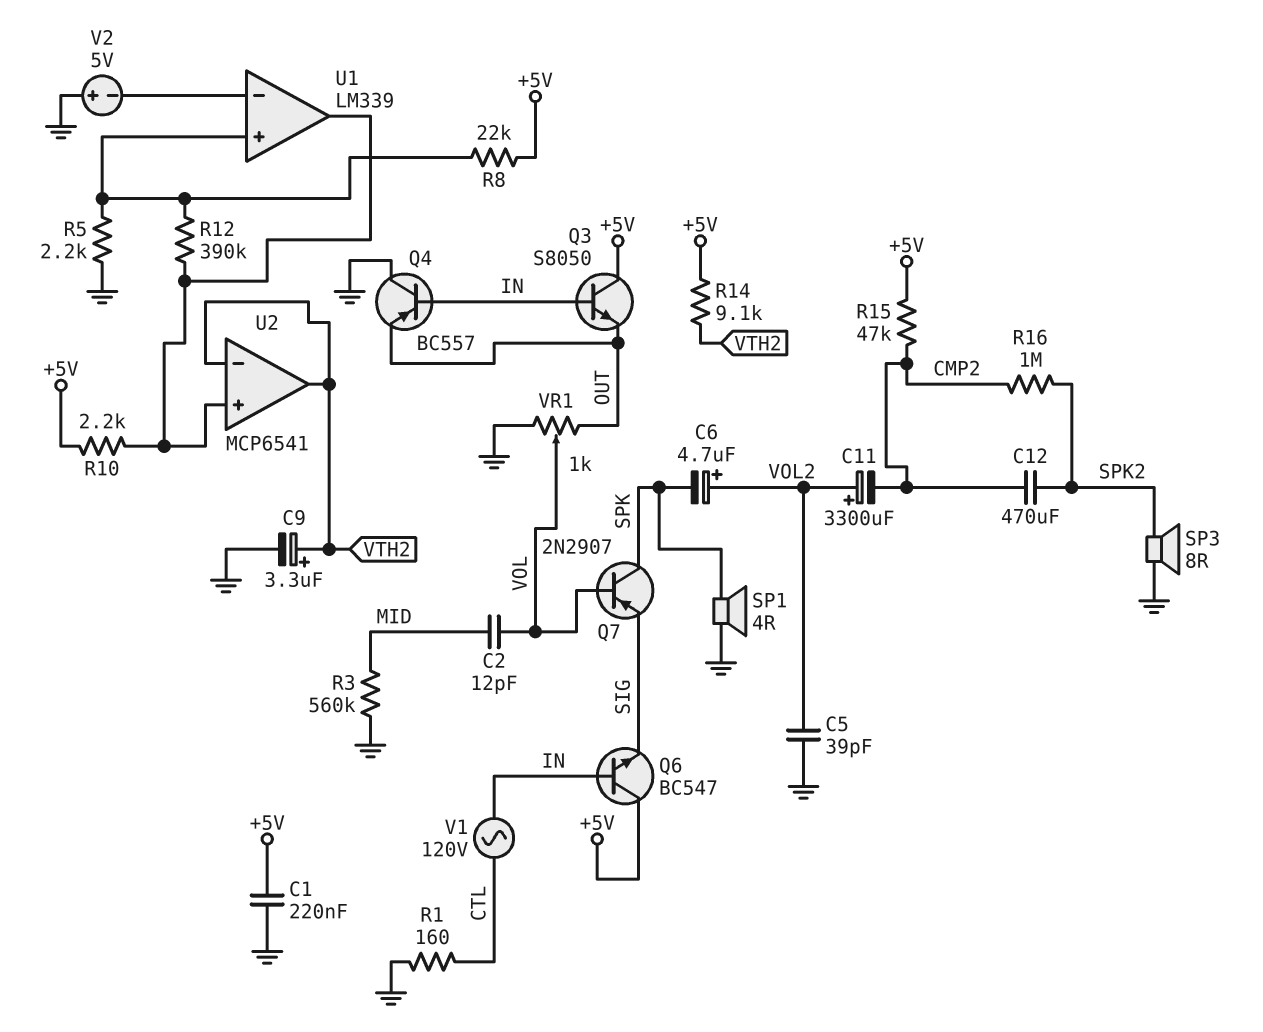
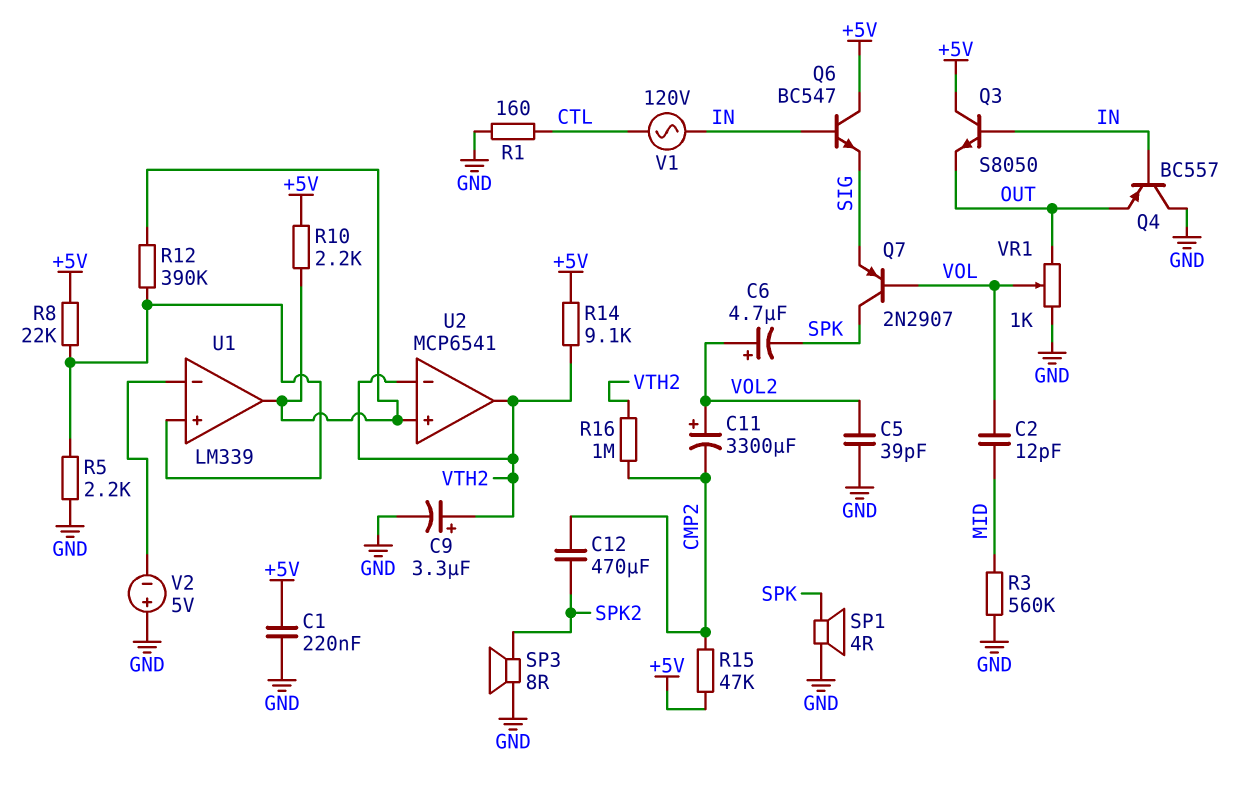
R16: 1M (CMP2, SPK2) -> 1M (CMP2, VTH2)

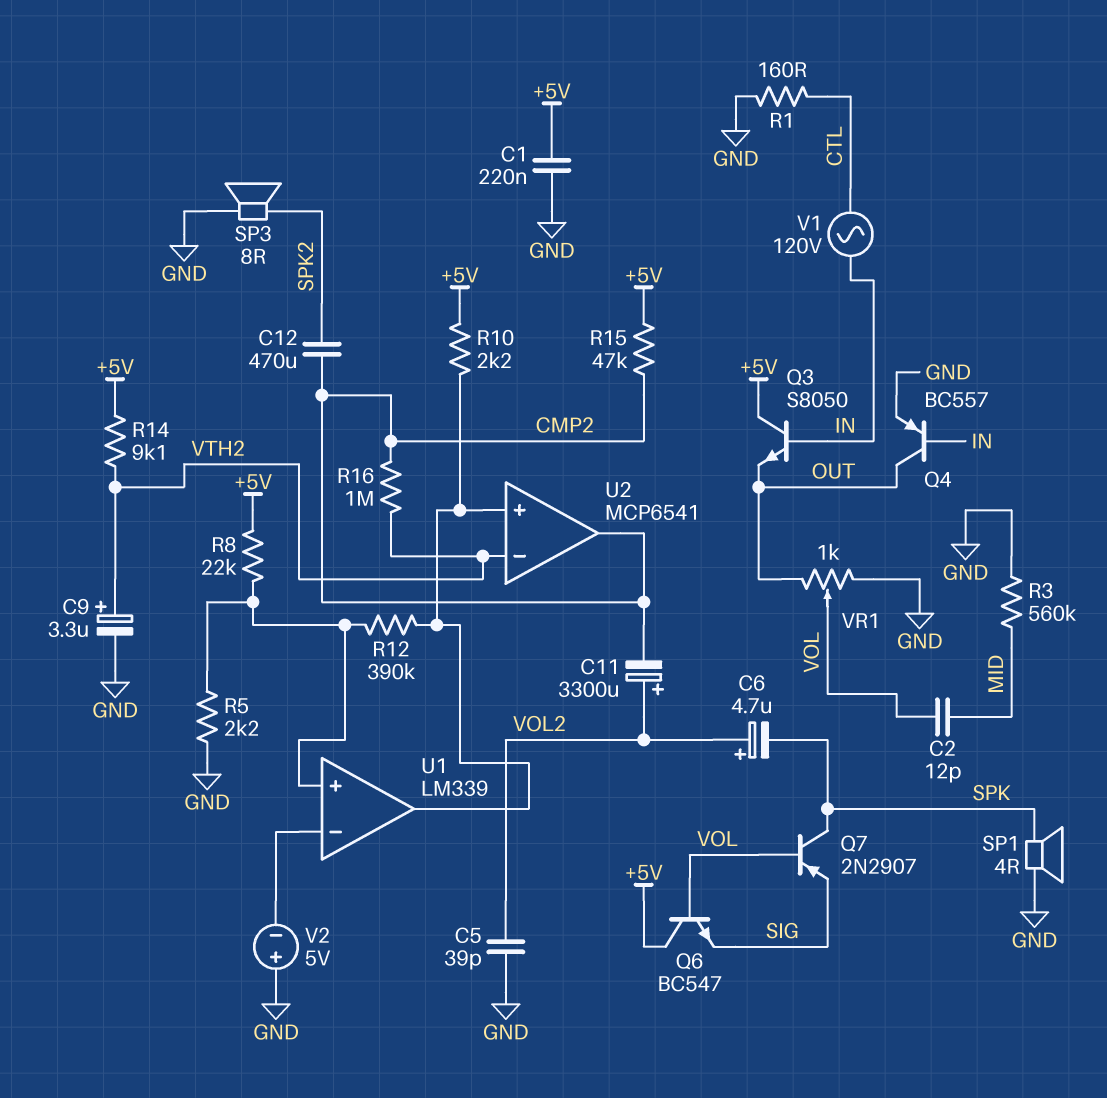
Q4: PNP BC557 (B IN, C GND, E OUT) -> PNP BC557 (B IN, C OUT, E GND)
Q6: NPN BC547 (B IN, C +5V, E SIG) -> NPN BC547 (B VOL, C +5V, E SIG)
U2 pin out: VTH2 -> CMP2

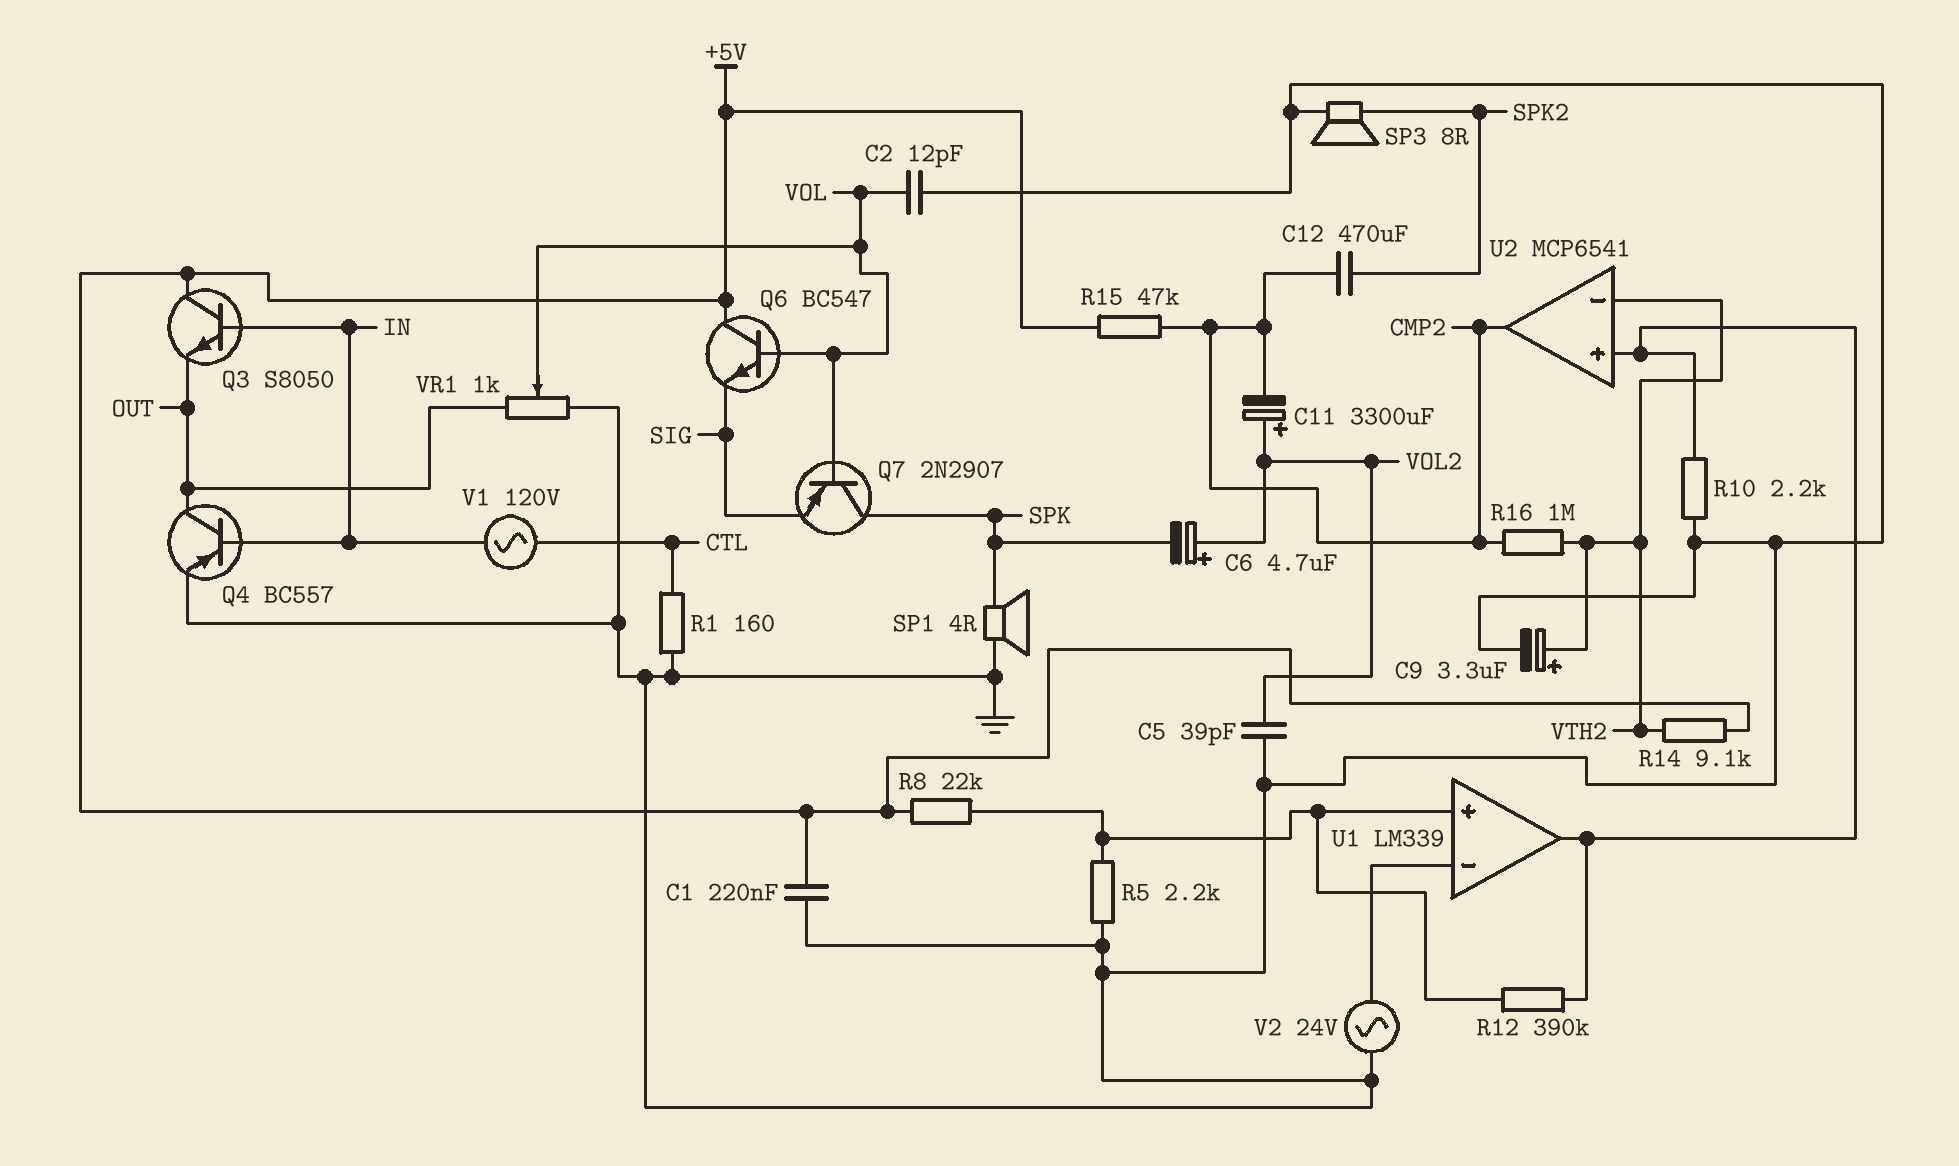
C2: 12pF (MID, VOL) -> 12pF (GND, VOL)
R3: 560k (GND, MID) -> none
R10: 2.2k (+5V, U1/out) -> 2.2k (GND, U1/out)
V2: 5V (plus GND, minus U1/in-) -> AC 24V (GND, U1/in-)

